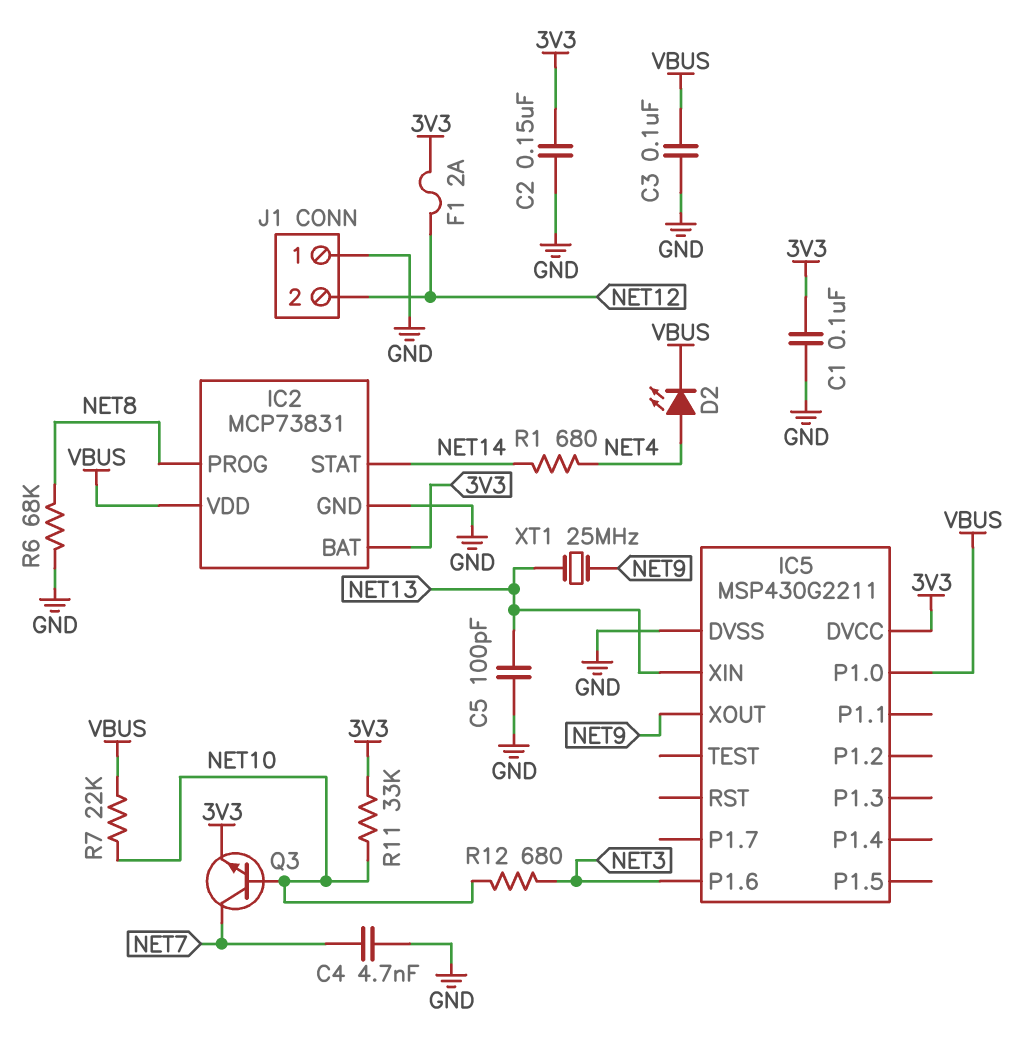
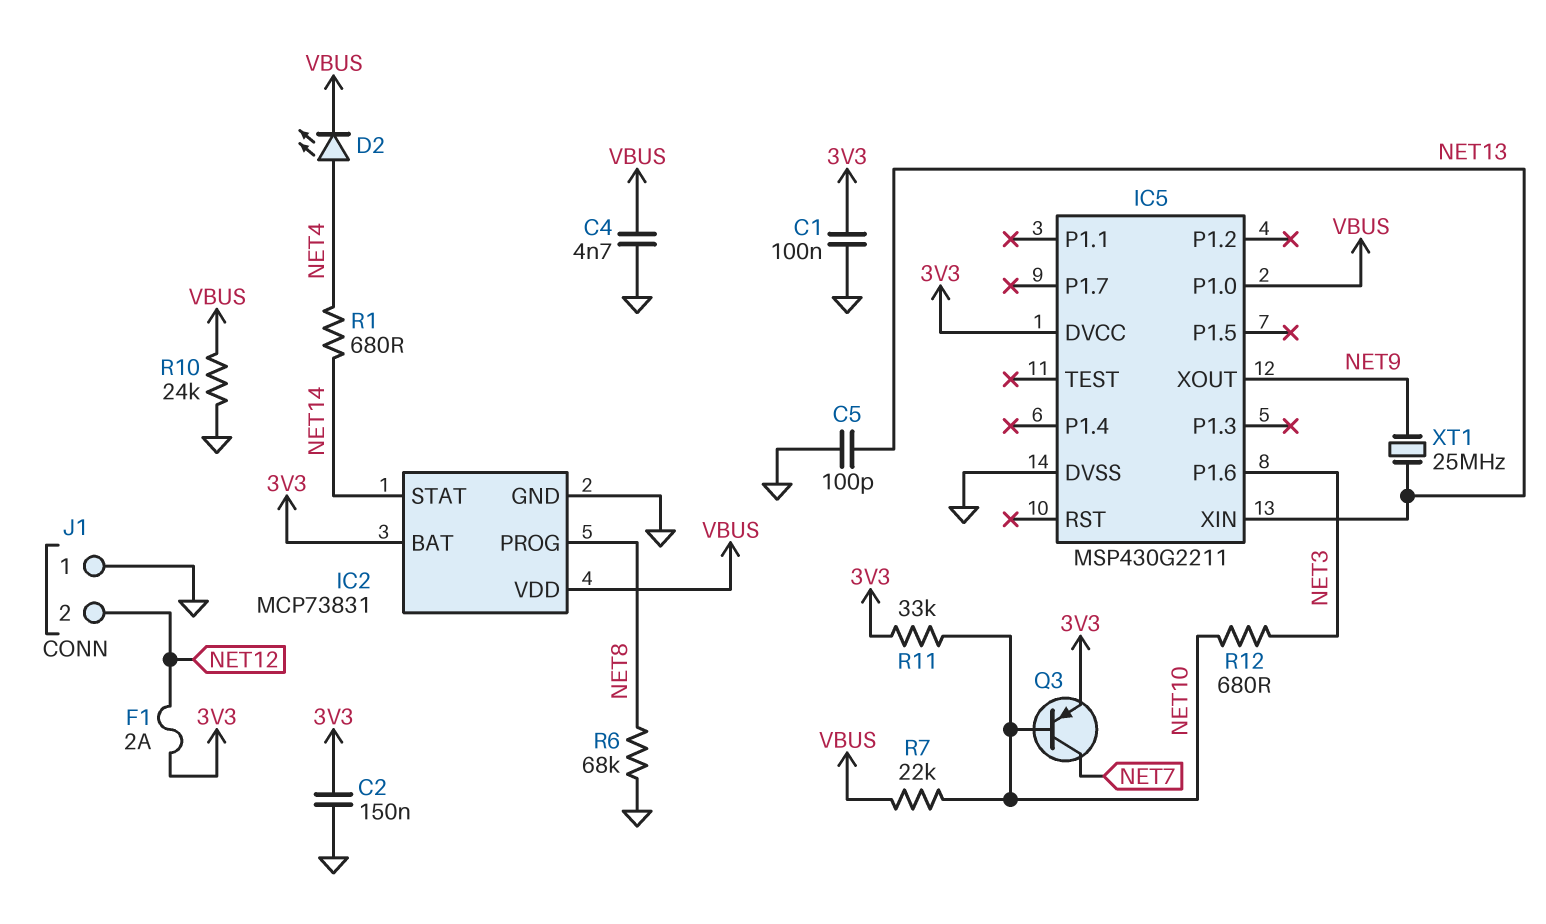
C3: 100nF (GND, VBUS) -> none
C4: 4.7nF (GND, NET7) -> 4.7nF (GND, VBUS)
Q3: NPN (B NET10, C NET7, E 3V3) -> PNP (B NET10, C NET7, E 3V3)
R10: none -> 24k (GND, VBUS)

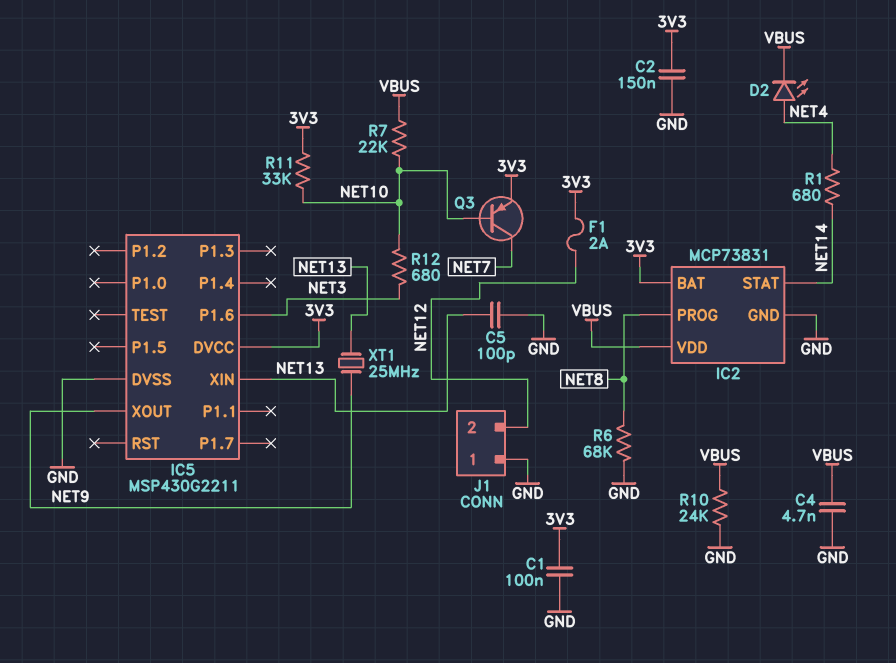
IC5 pin P1.0: VBUS -> none

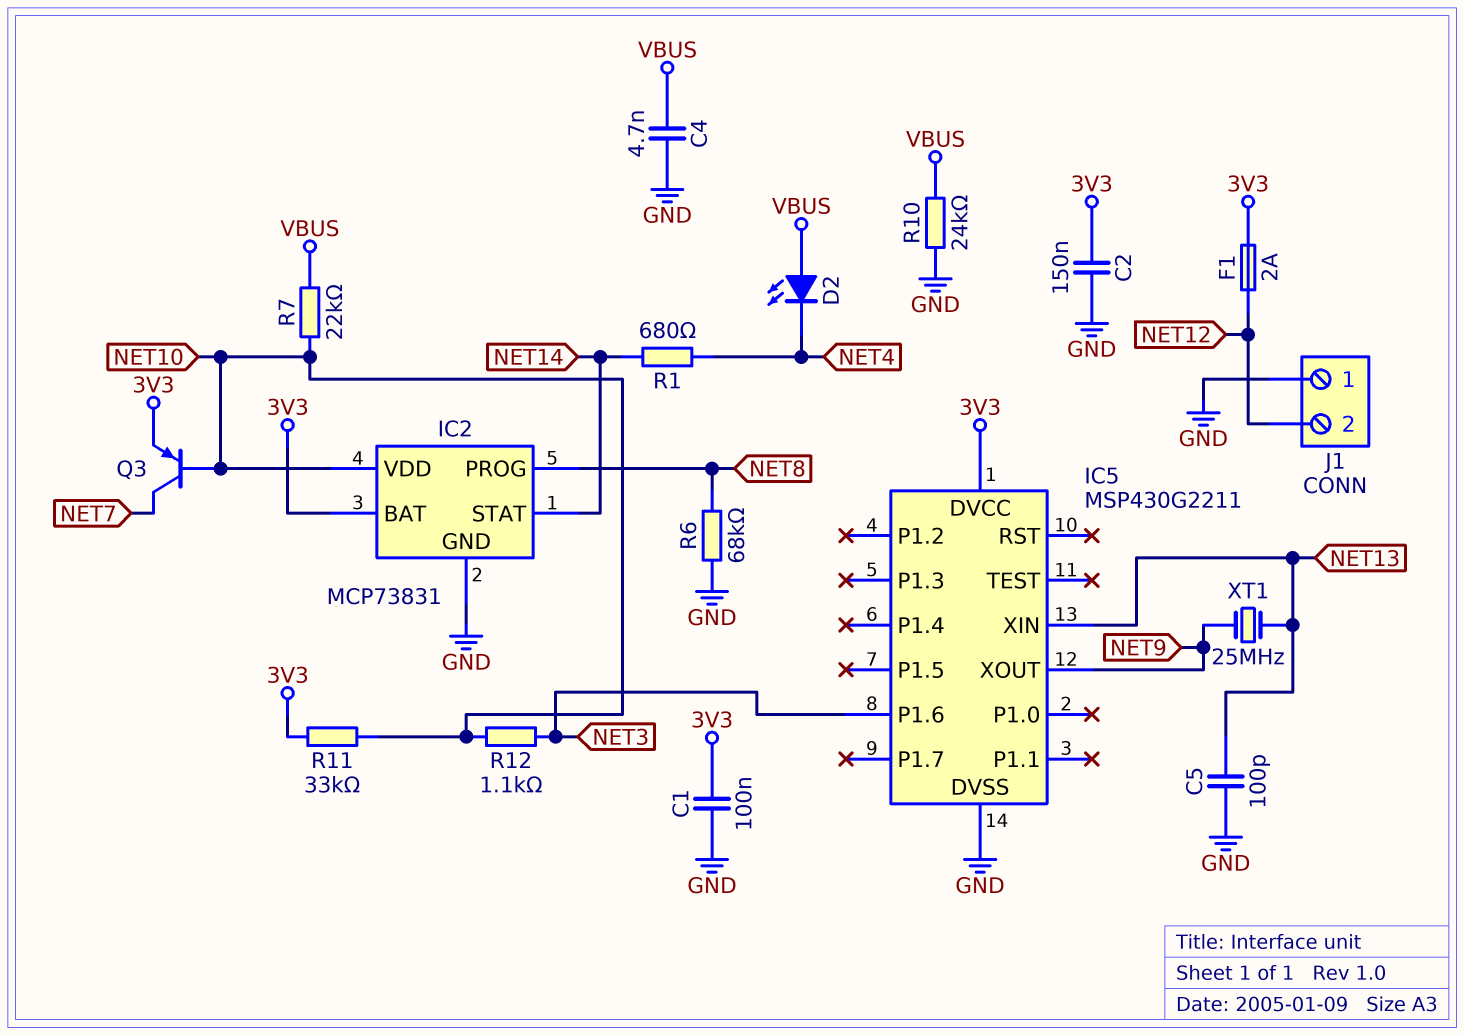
D2: LED (A NET4, K VBUS) -> LED (A VBUS, K NET4)
IC2 pin VDD: VBUS -> NET10
R12: 680 (NET3, NET10) -> 1.1k (NET3, NET10)

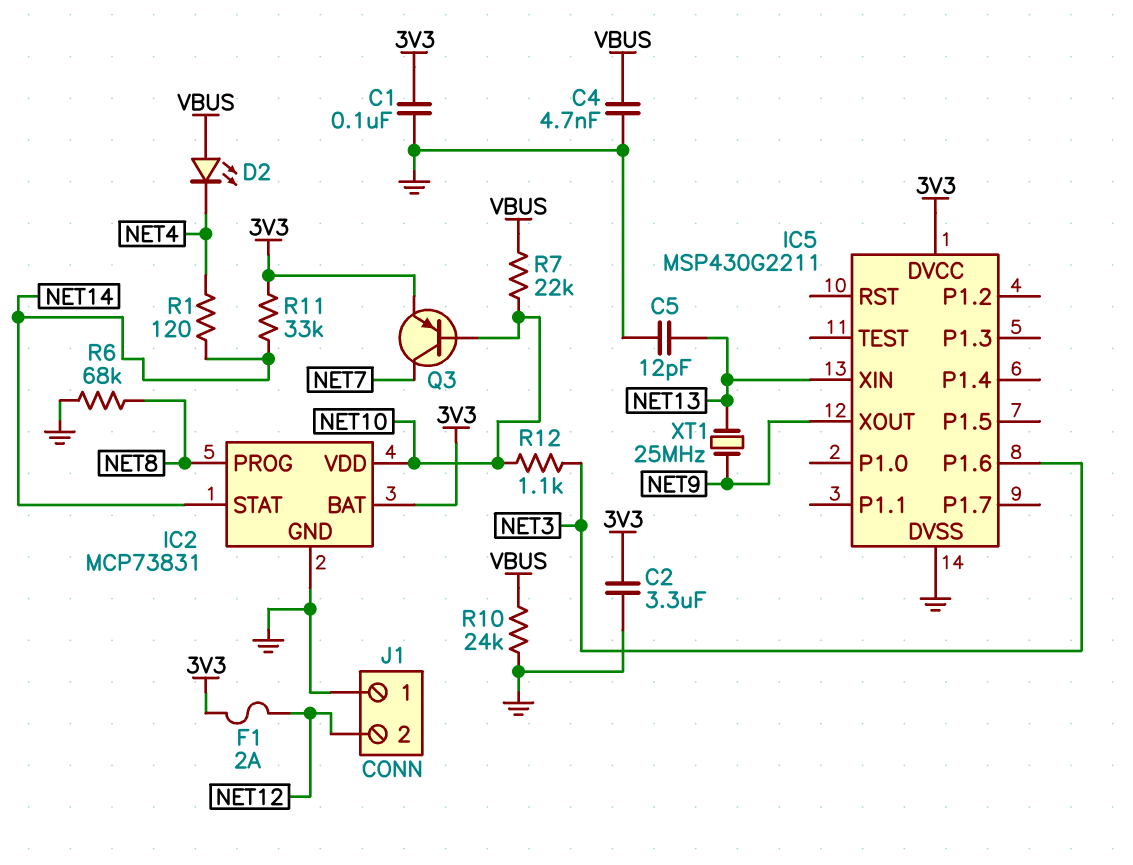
C2: 150nF (3V3, GND) -> 3.3uF (3V3, GND)
C5: 100pF (GND, NET13) -> 12pF (GND, NET13)
R1: 680 (NET4, NET14) -> 120 (NET4, NET14)
R11: 33k (3V3, NET10) -> 33k (3V3, NET14)

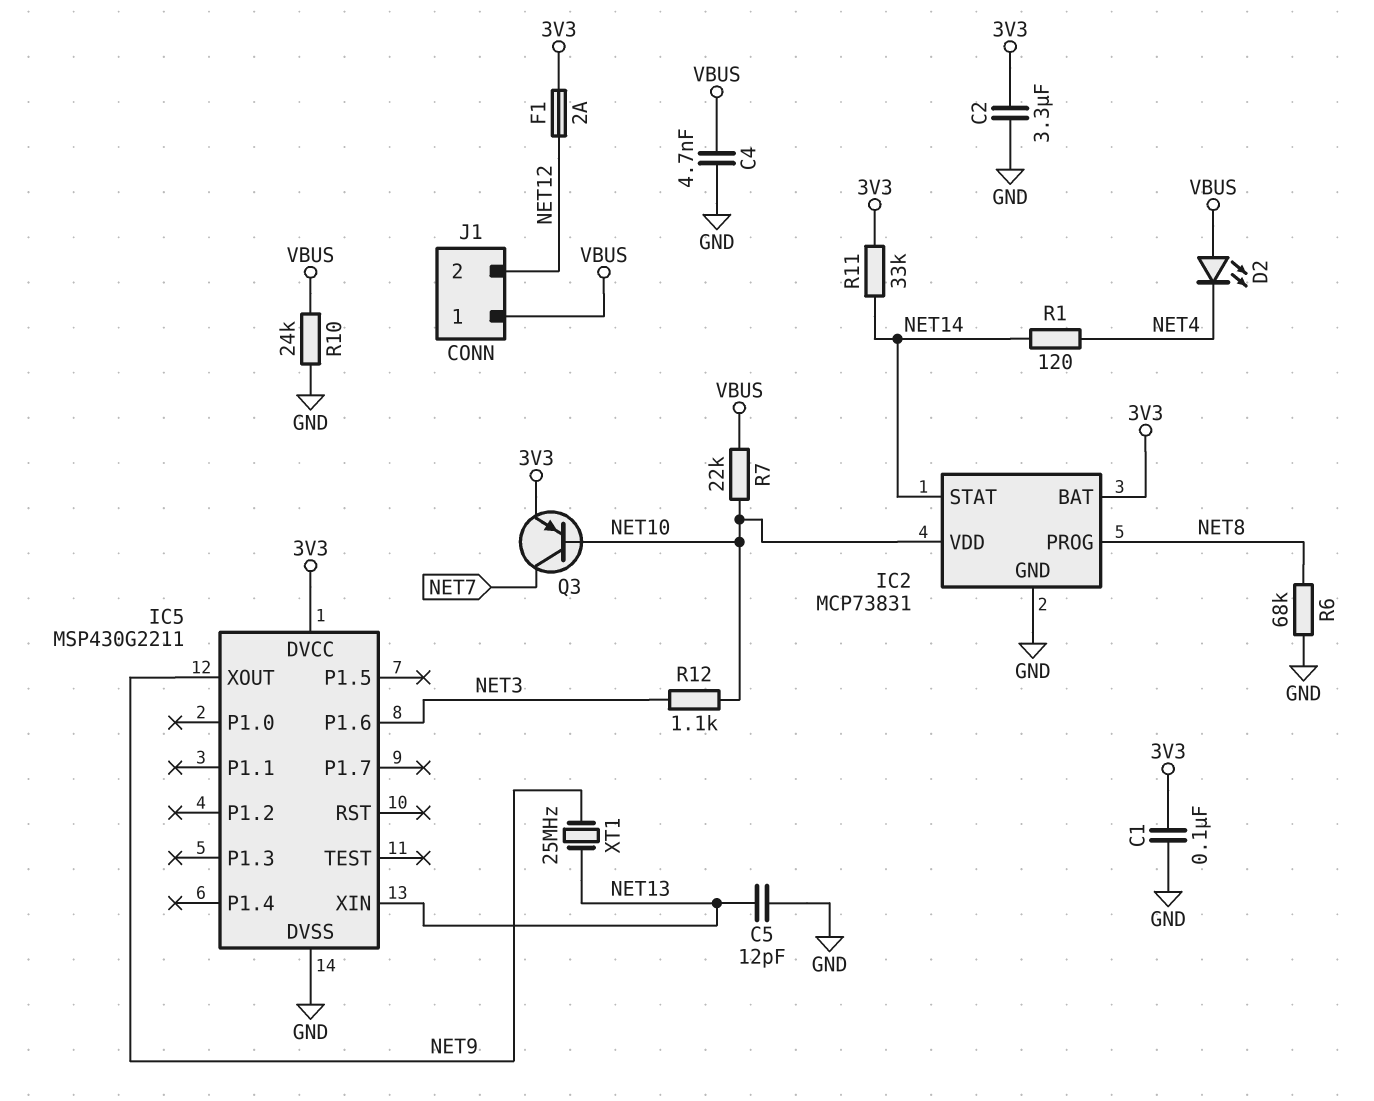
J1 pin 1: GND -> VBUS

